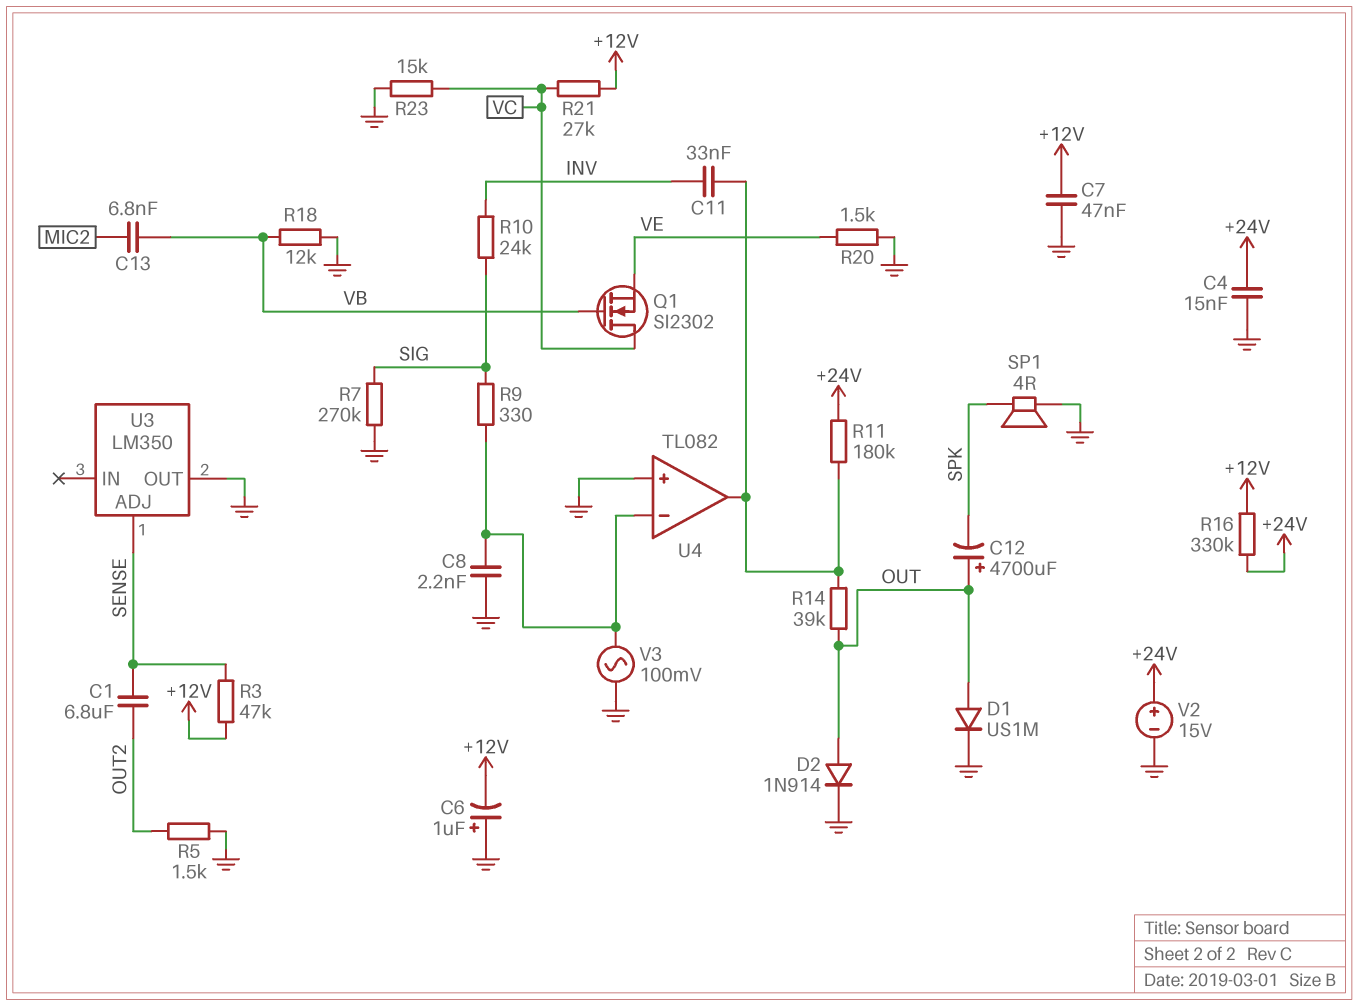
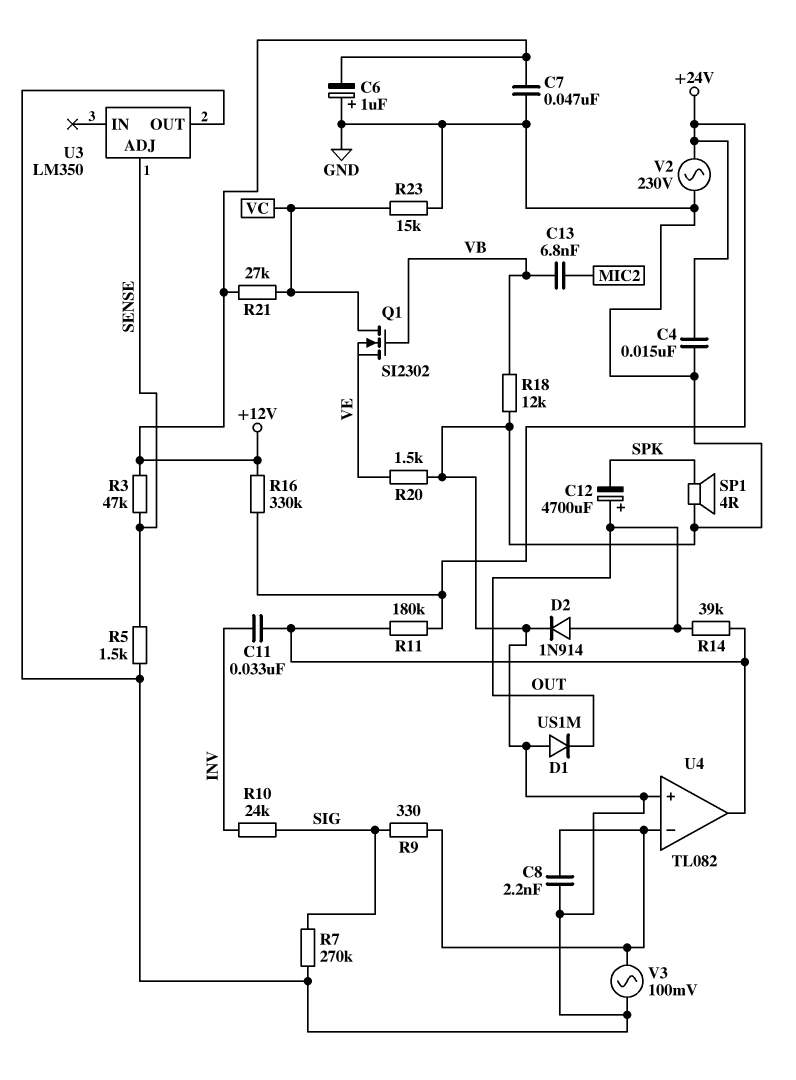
C1: 6.8uF (OUT2, SENSE) -> none
D1: diode US1M (A OUT, K GND) -> diode US1M (A GND, K OUT)
R5: 1.5k (GND, OUT2) -> 1.5k (GND, SENSE)
V2: 15V (plus +24V, minus GND) -> AC 230V (+24V, GND)

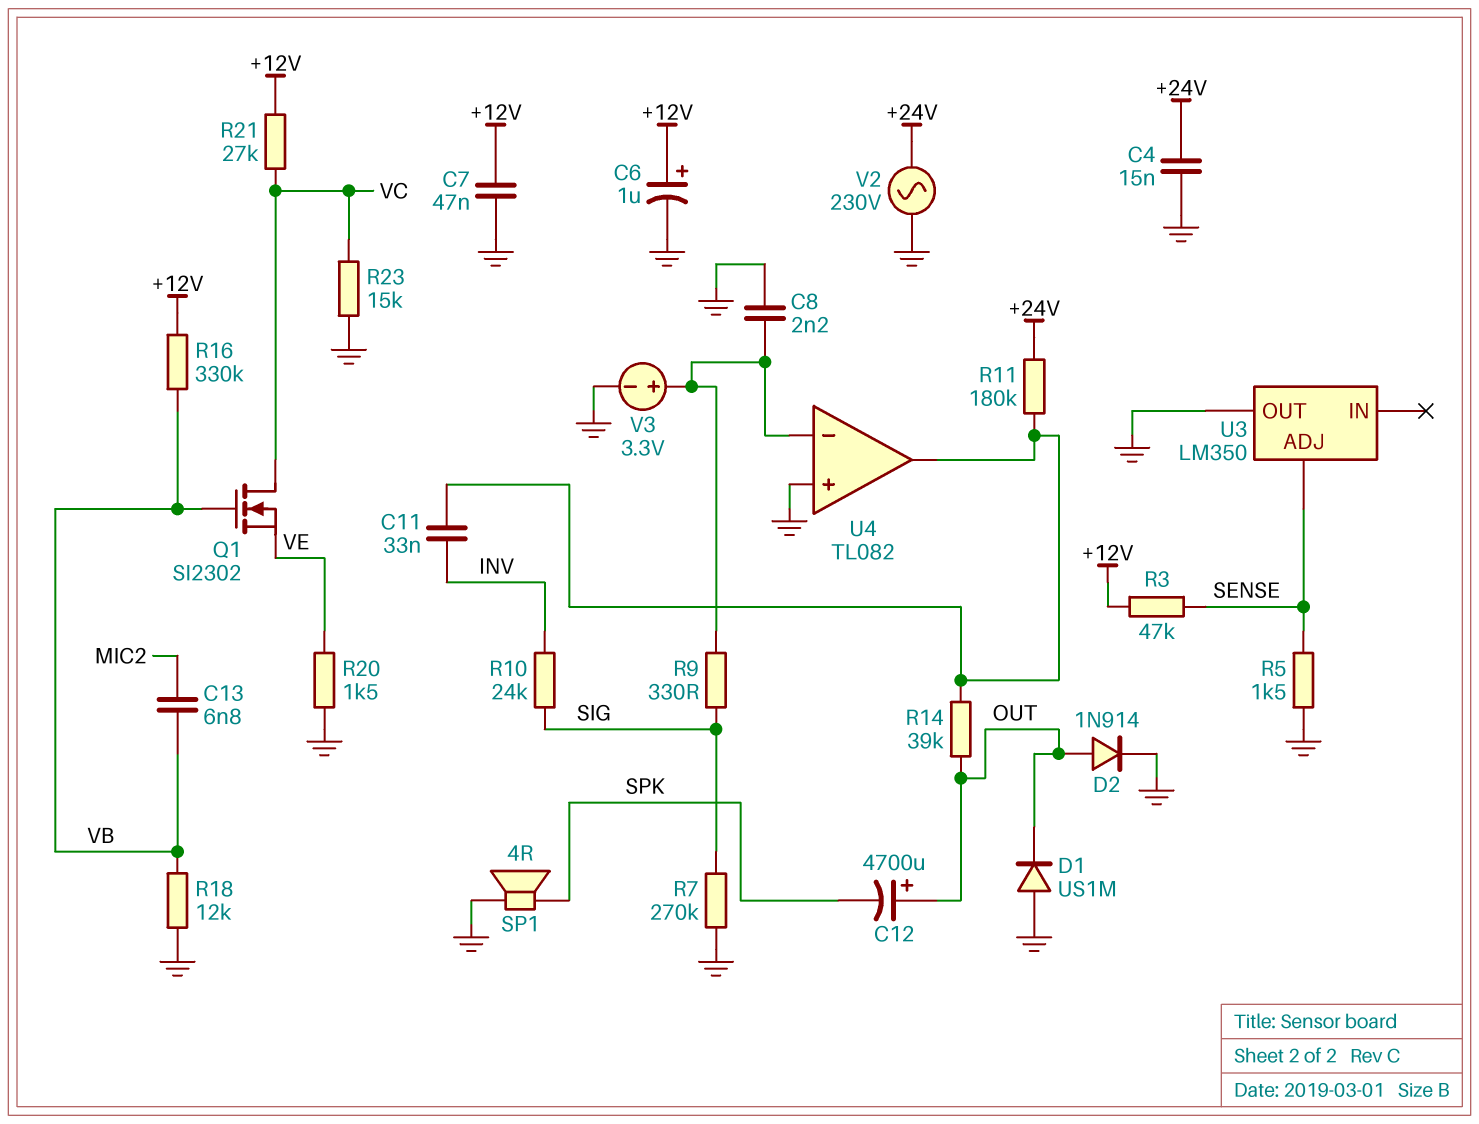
C6: 1uF (plus GND, minus +12V) -> 1uF (plus +12V, minus GND)
R16: 330k (+12V, +24V) -> 330k (+12V, VB)
V3: AC 100mV (GND, U4/in-) -> 3.3V (plus U4/in-, minus GND)

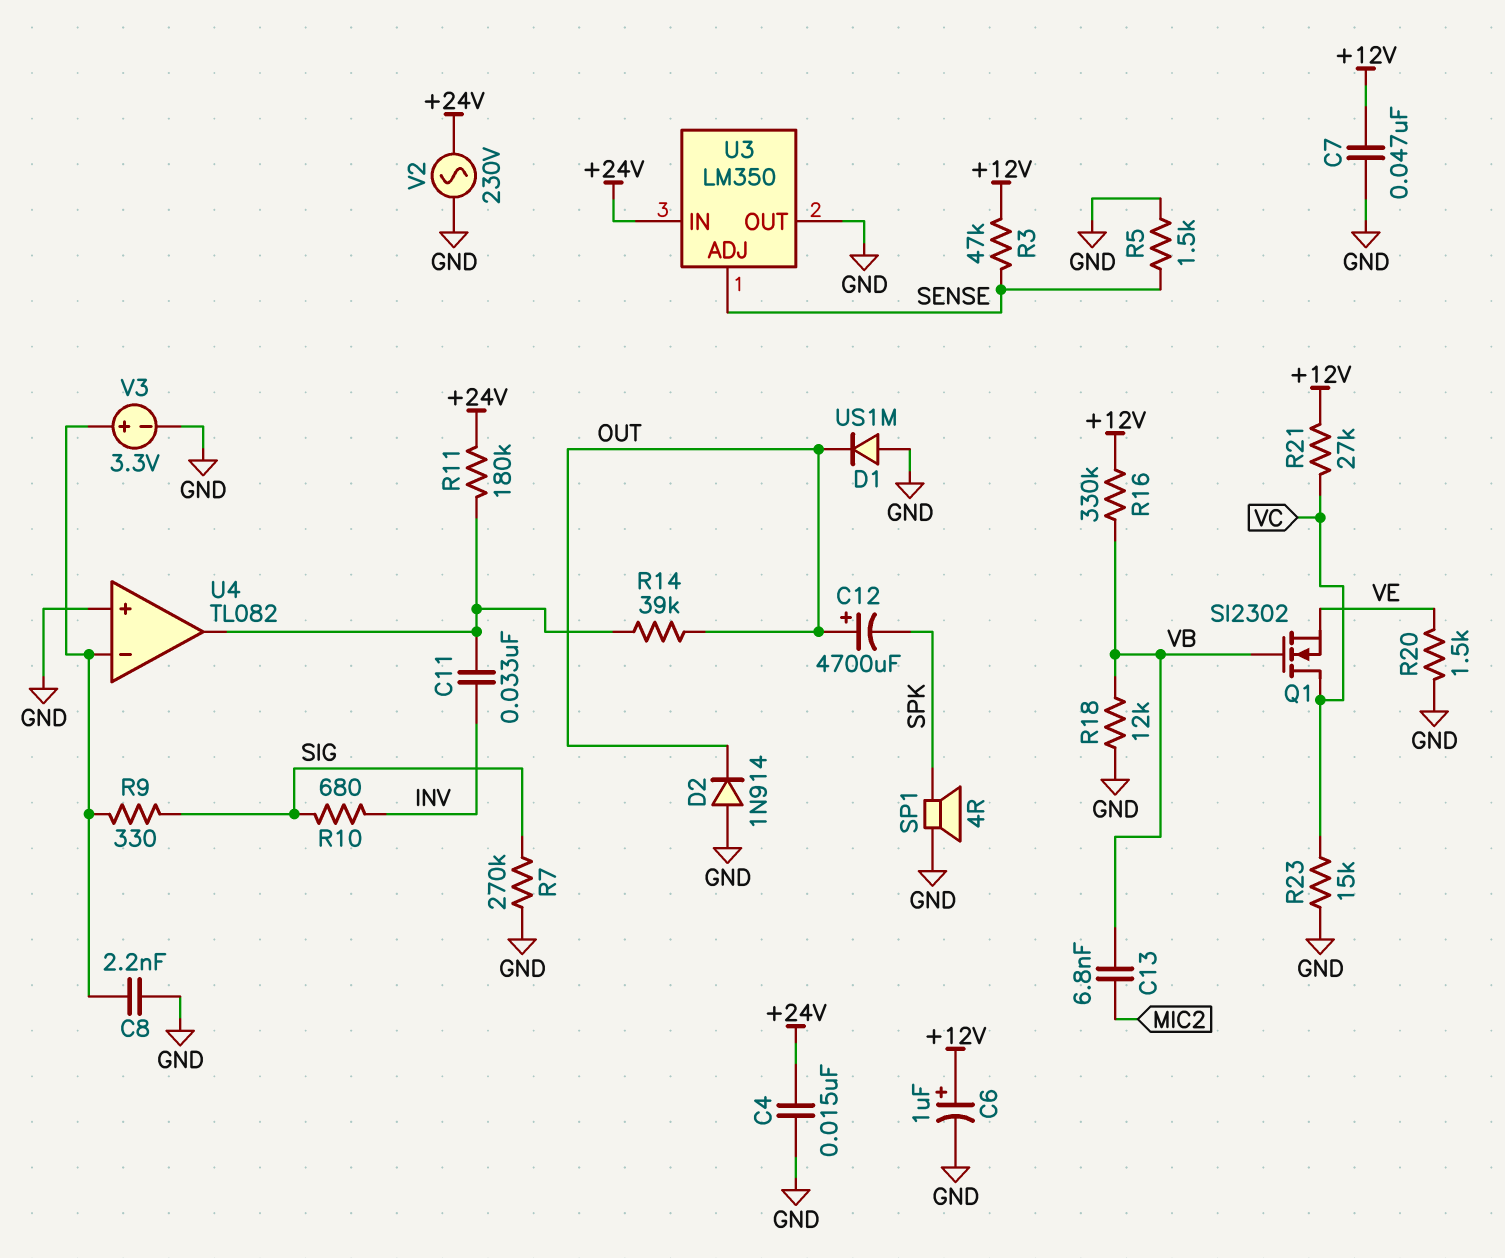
D2: diode 1N914 (A OUT, K GND) -> diode 1N914 (A GND, K OUT)
R10: 24k (INV, SIG) -> 680 (INV, SIG)
U3 pin IN: none -> +24V

